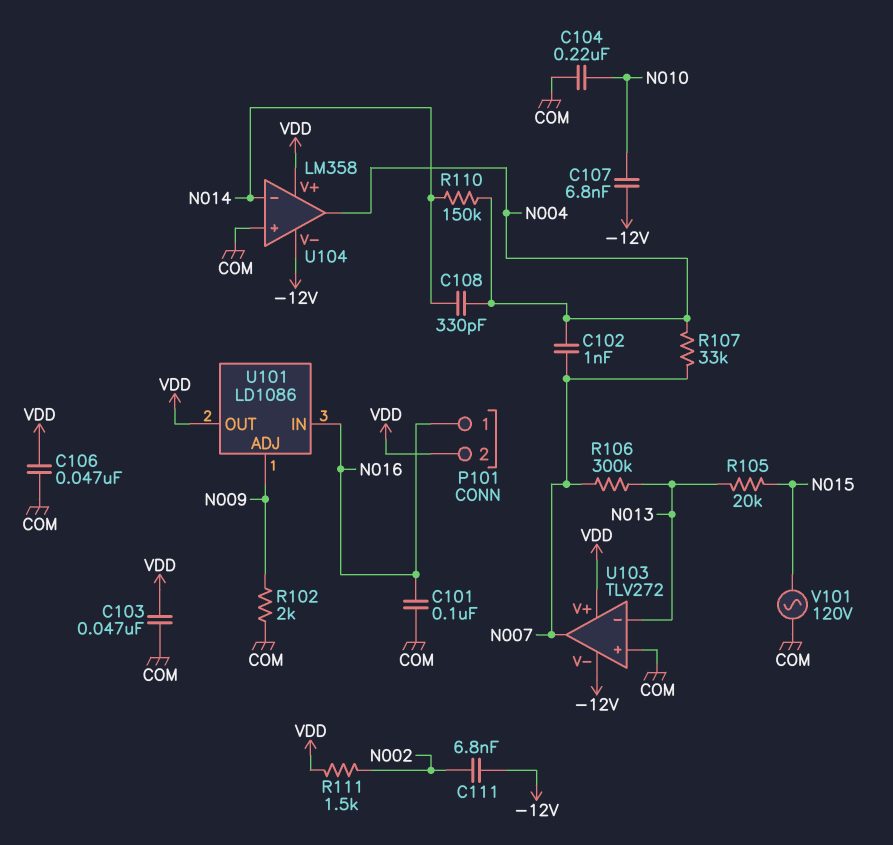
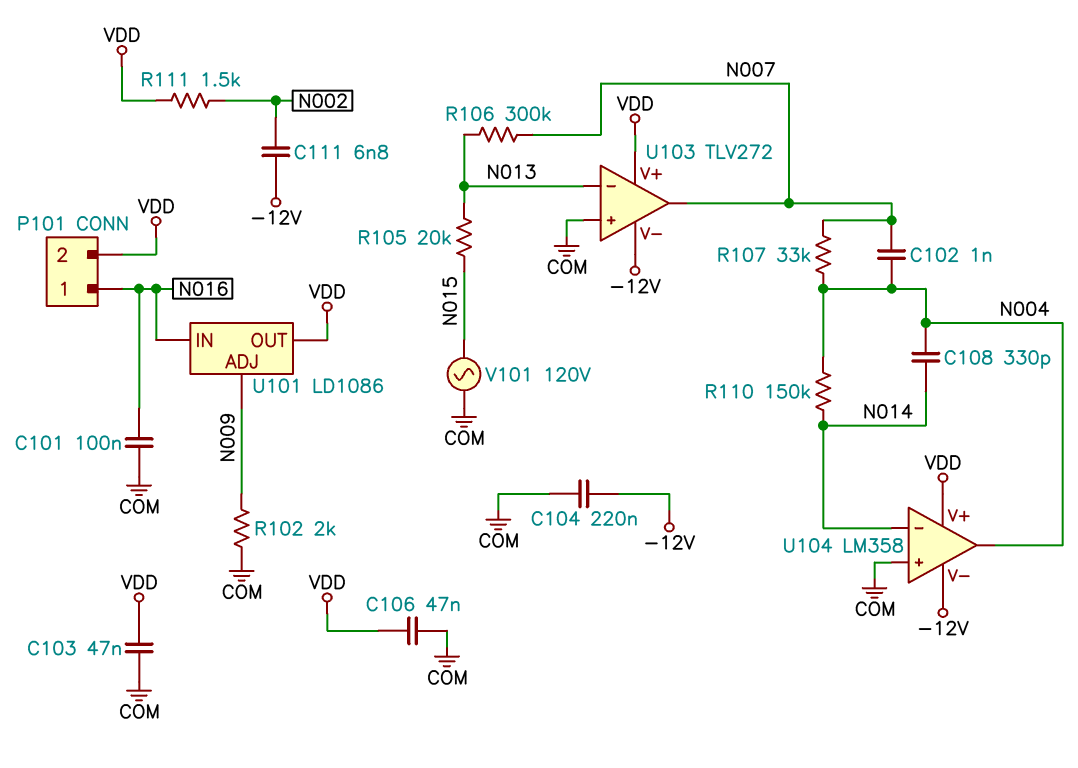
C104: 220nF (COM, N010) -> 220nF (-12V, COM)
C107: 6.8nF (-12V, N010) -> none

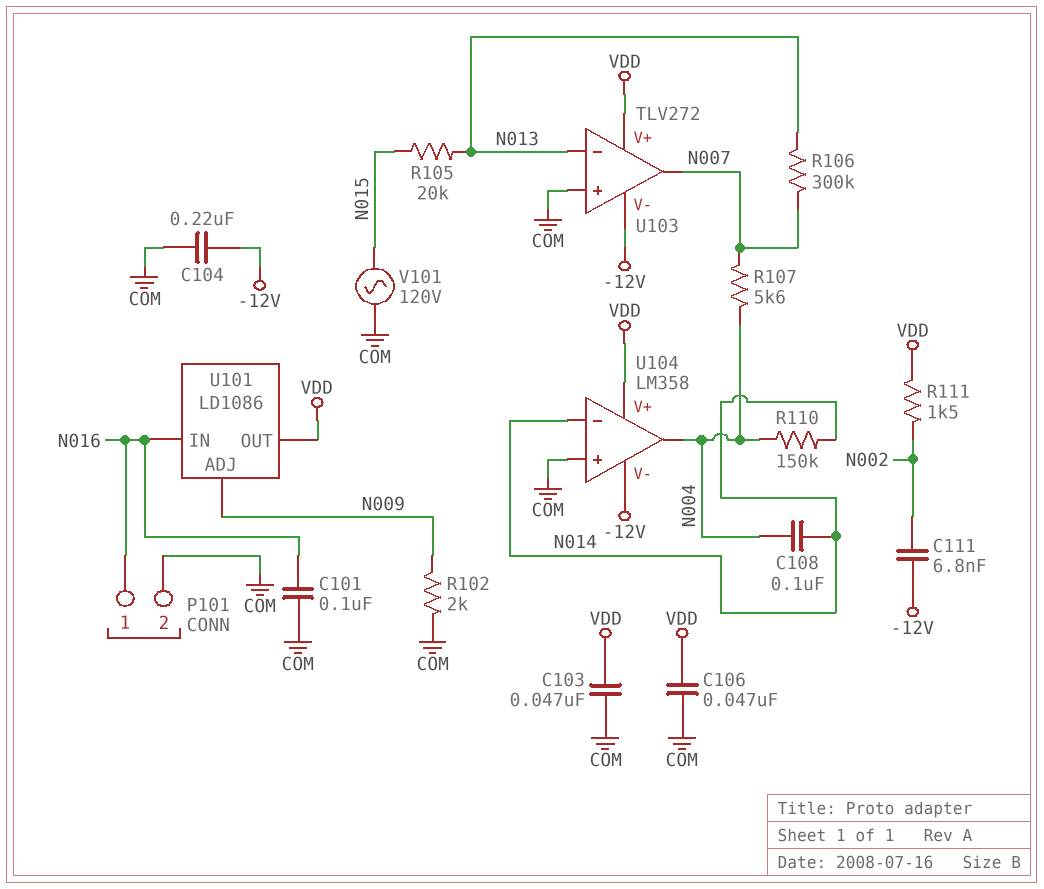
C102: 1nF (N004, N007) -> none
C108: 330pF (N004, N014) -> 100nF (N004, N014)
P101 pin 2: VDD -> COM
R107: 33k (N004, N007) -> 5.6k (N004, N007)

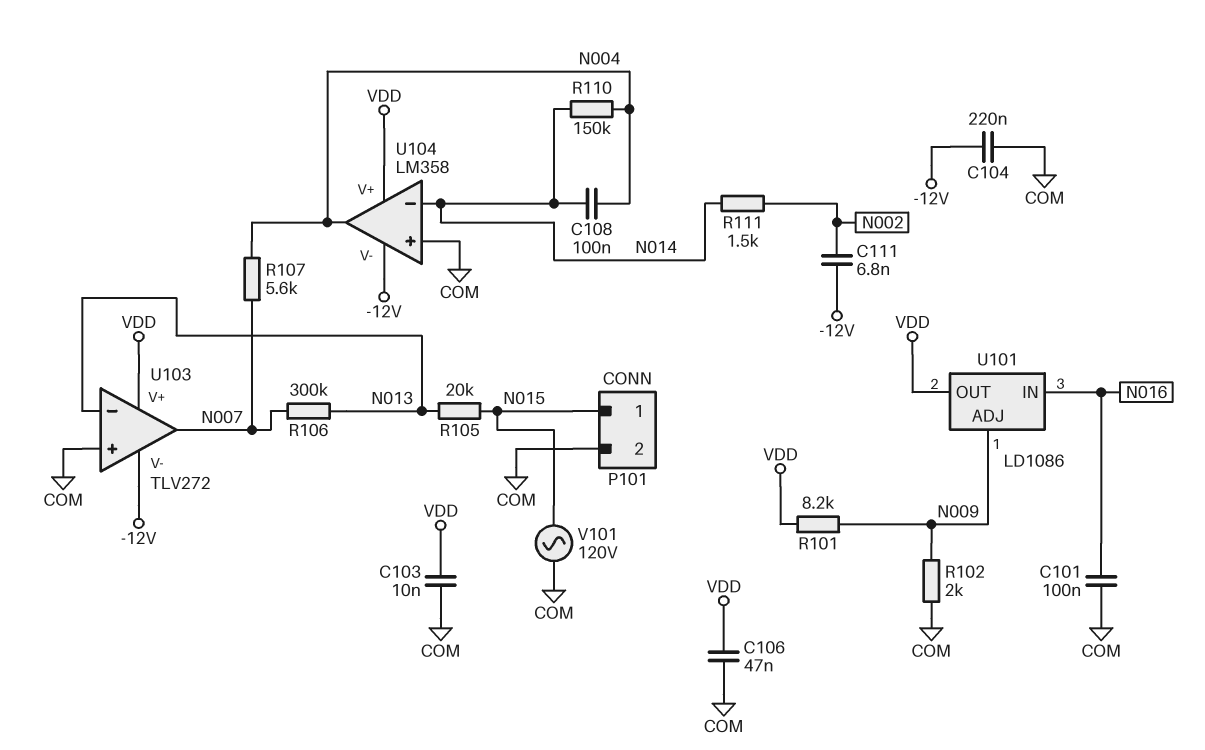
C103: 47nF (COM, VDD) -> 10nF (COM, VDD)
P101 pin 1: N016 -> N015
R101: none -> 8.2k (N009, VDD)
R111: 1.5k (N002, VDD) -> 1.5k (N002, N014)

